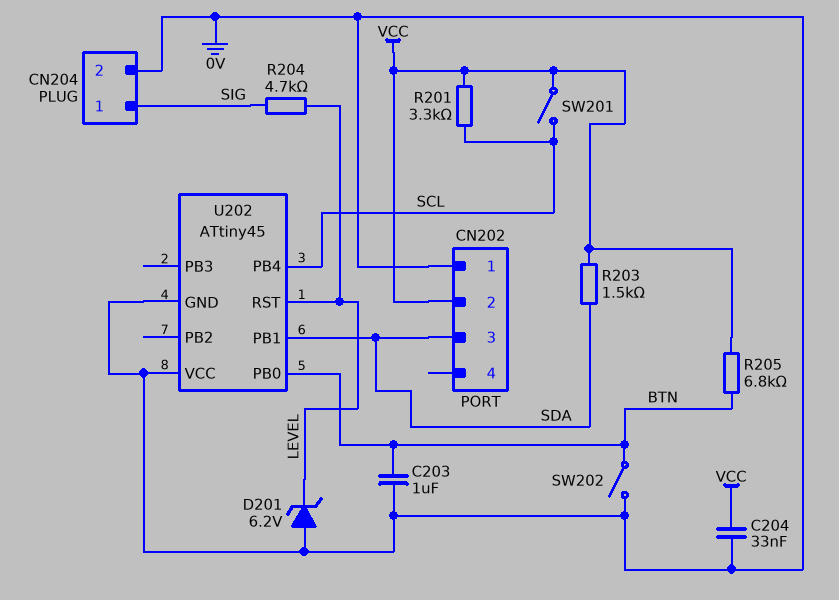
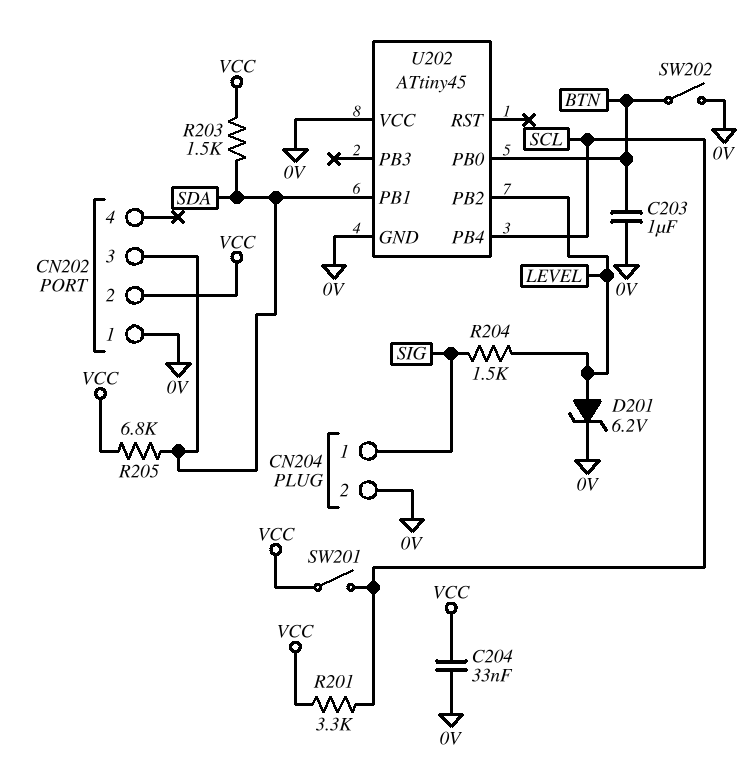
D201: zener 6.2V (A 0V, K LEVEL) -> zener 6.2V (A LEVEL, K 0V)
R204: 4.7k (LEVEL, SIG) -> 1.5k (LEVEL, SIG)
R205: 6.8k (BTN, VCC) -> 6.8k (SDA, VCC)
U202 pin PB2: none -> LEVEL
U202 pin RST: LEVEL -> none

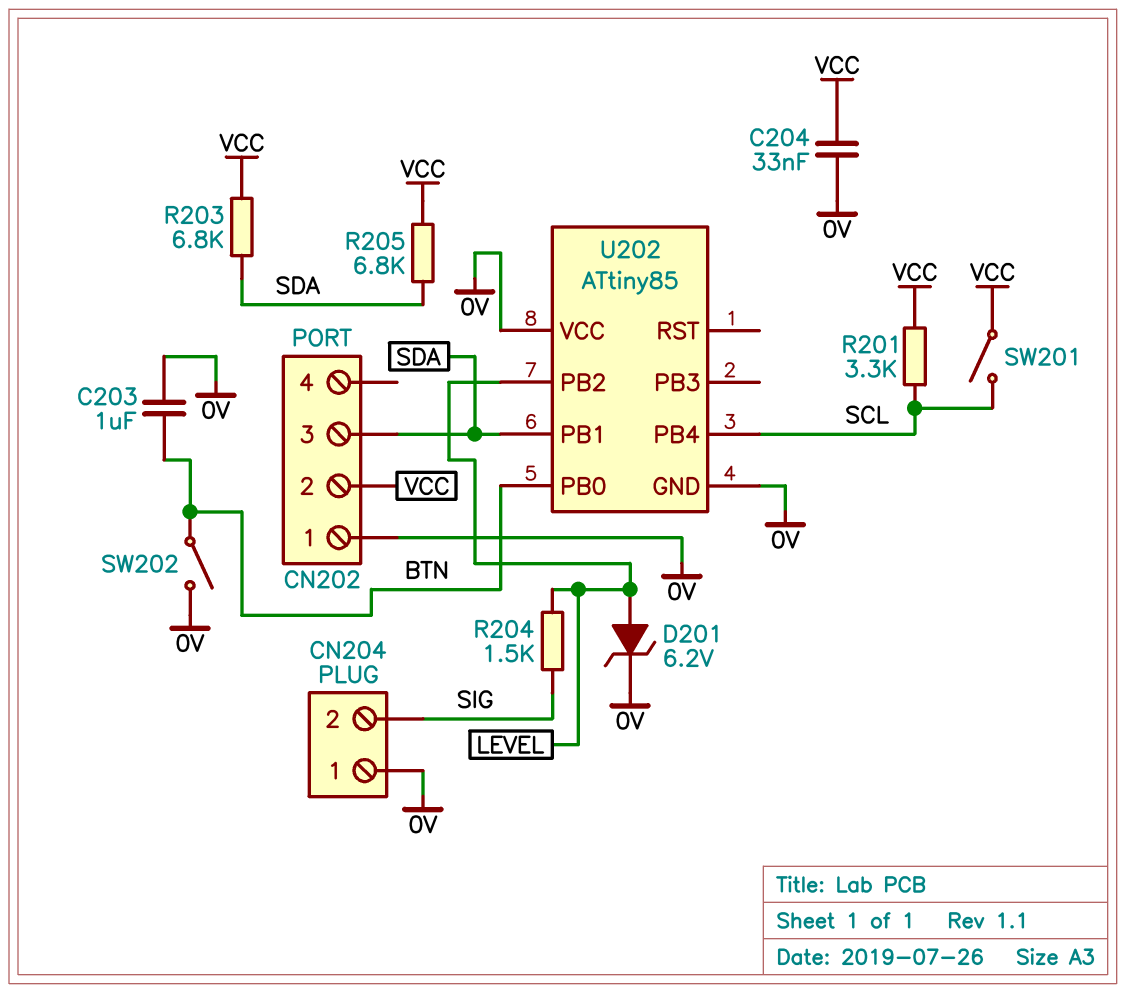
CN204 pin 1: SIG -> 0V
CN204 pin 2: 0V -> SIG
R203: 1.5k (SDA, VCC) -> 6.8k (SDA, VCC)
U202: ATtiny45 -> ATtiny85

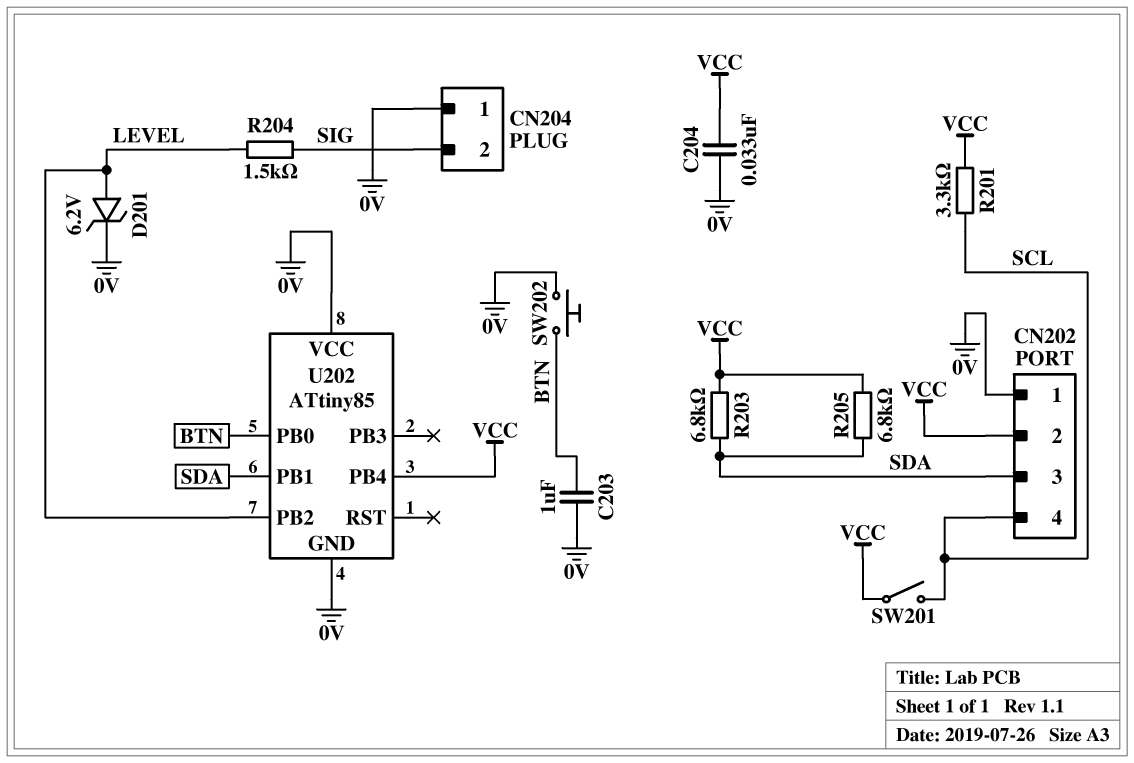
CN202 pin 4: none -> SCL
SW202: switch (0V, BTN) -> button (0V, BTN)
U202 pin PB4: SCL -> VCC

